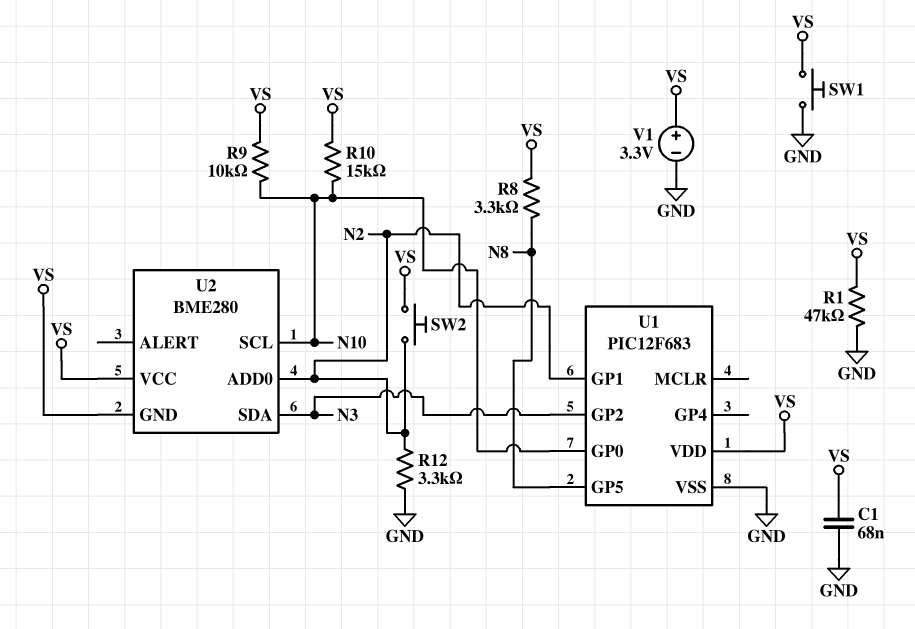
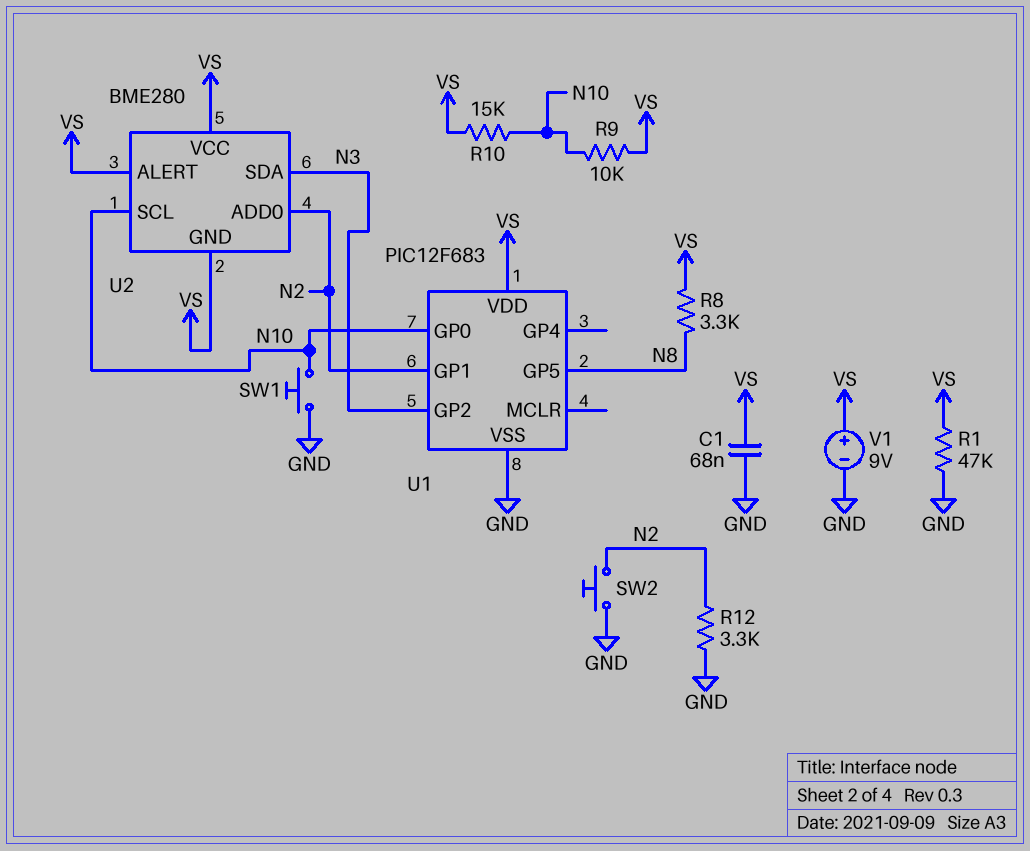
SW1: button (GND, VS) -> button (GND, N10)
SW2: button (N2, VS) -> button (GND, N2)
U2 pin ALERT: none -> VS
V1: 3.3V (plus VS, minus GND) -> 9V (plus VS, minus GND)

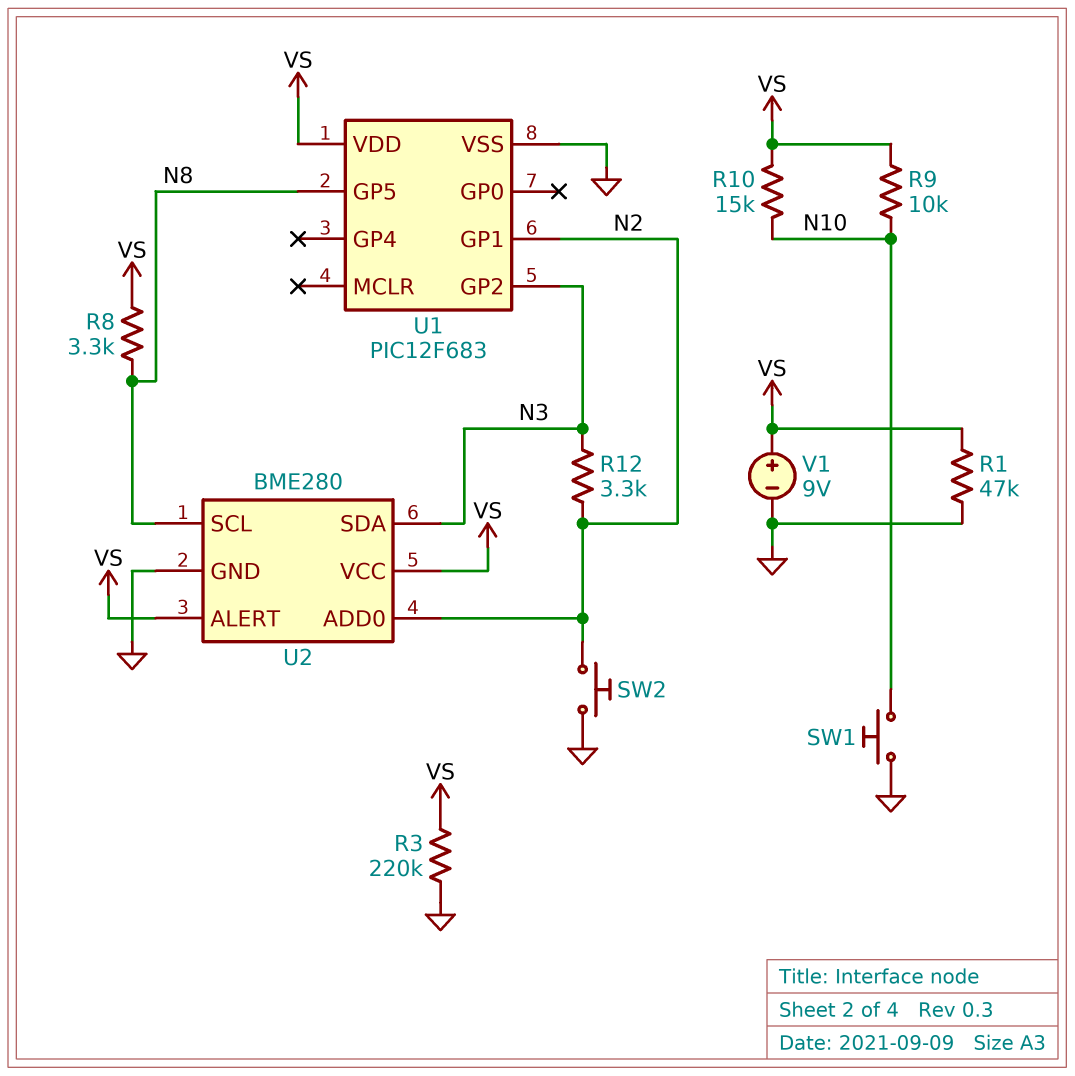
C1: 68nF (GND, VS) -> none
R3: none -> 220k (GND, VS)
R12: 3.3k (GND, N2) -> 3.3k (N2, N3)
U1 pin GP0: N10 -> none
U2 pin GND: VS -> GND
U2 pin SCL: N10 -> N8

